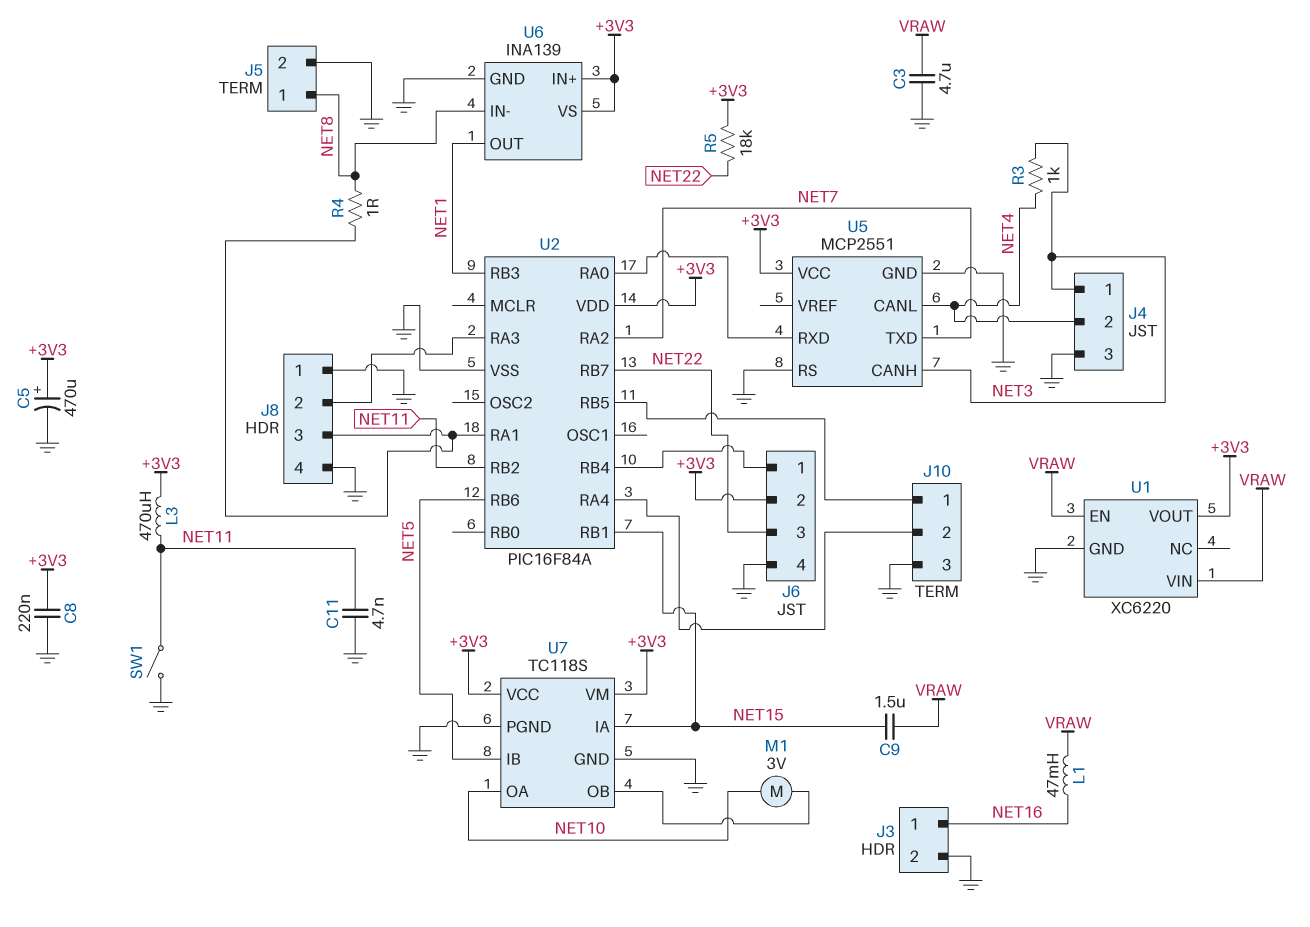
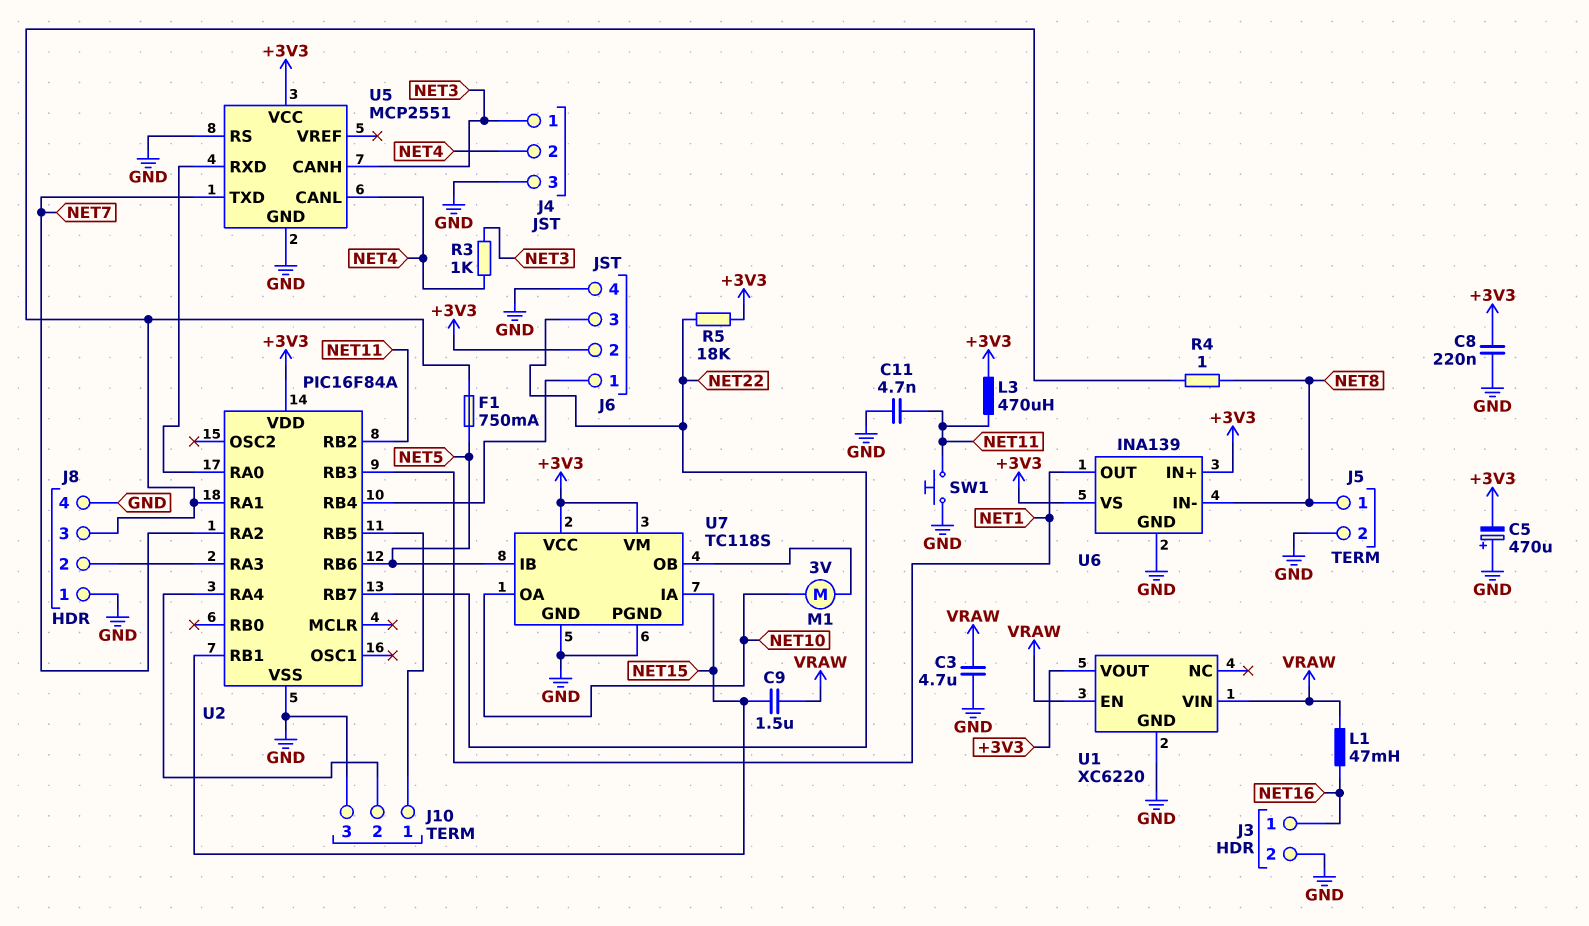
C5: 470uF (plus +3V3, minus GND) -> 470uF (plus GND, minus +3V3)
F1: none -> 750mA (J8/3, NET5)
SW1: switch (GND, NET11) -> button (GND, NET11)

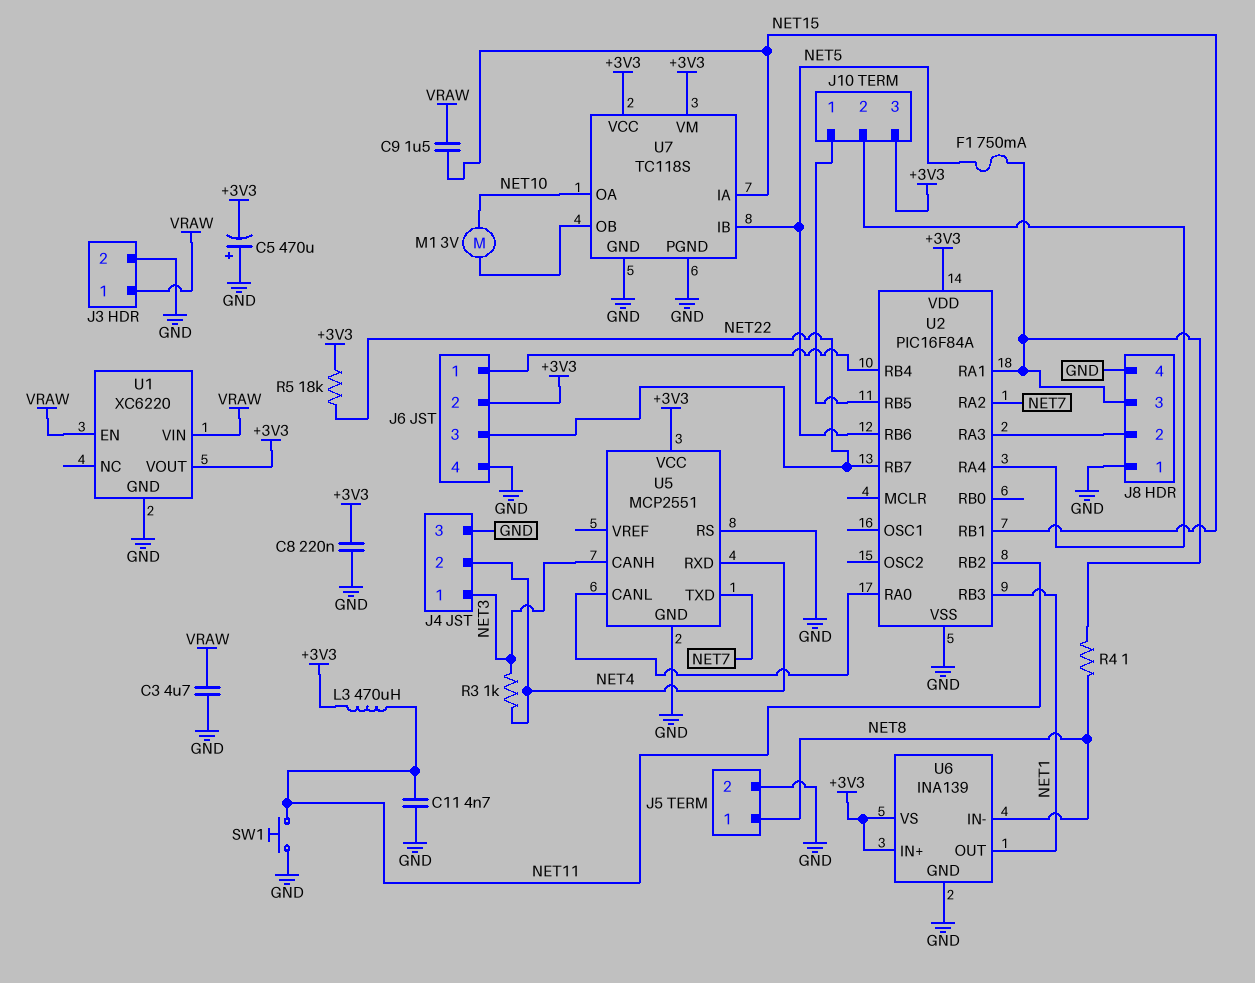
J3 pin 1: NET16 -> VRAW
J10 pin 3: GND -> +3V3
L1: 47mH (NET16, VRAW) -> none
U5 pin CANL: NET4 -> U2/RA0
U5 pin RXD: U2/RA0 -> NET4

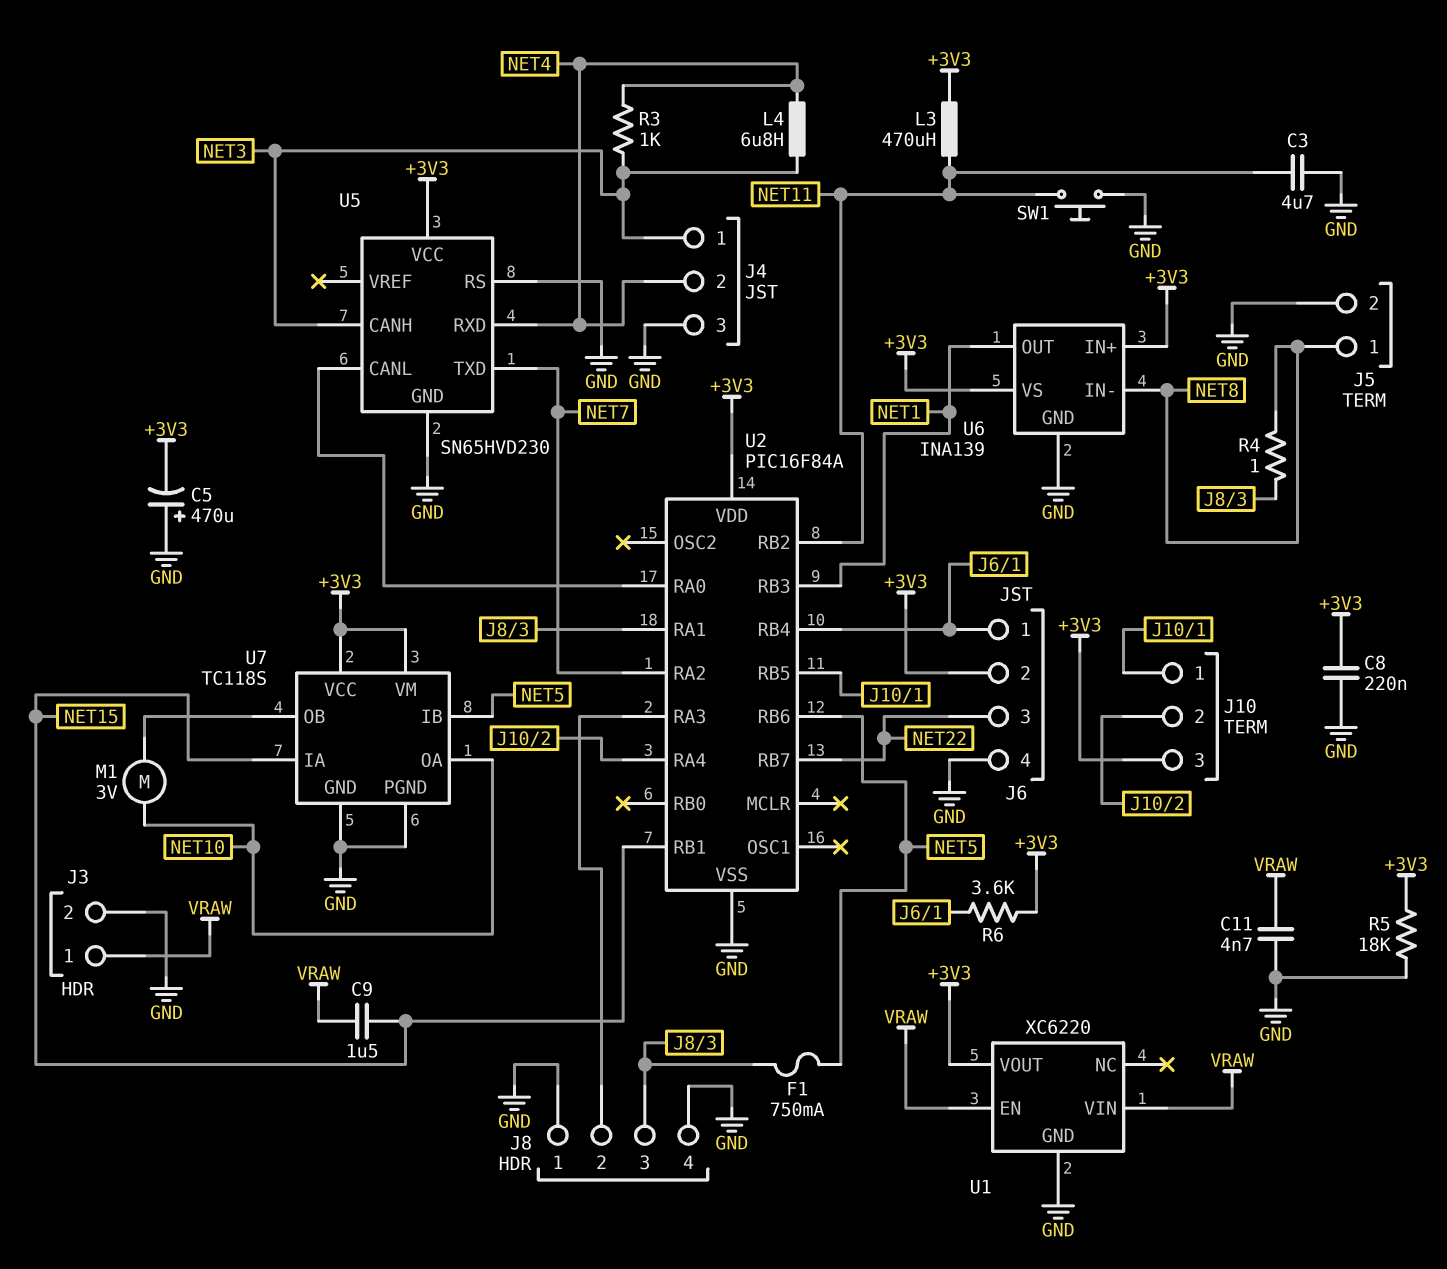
C3: 4.7uF (GND, VRAW) -> 4.7uF (GND, NET11)
C11: 4.7nF (GND, NET11) -> 4.7nF (GND, VRAW)
L4: none -> 6.8uH (NET3, NET4)
R5: 18k (+3V3, NET22) -> 18k (+3V3, GND)
R6: none -> 3.6k (+3V3, J6/1)
U5: MCP2551 -> SN65HVD230

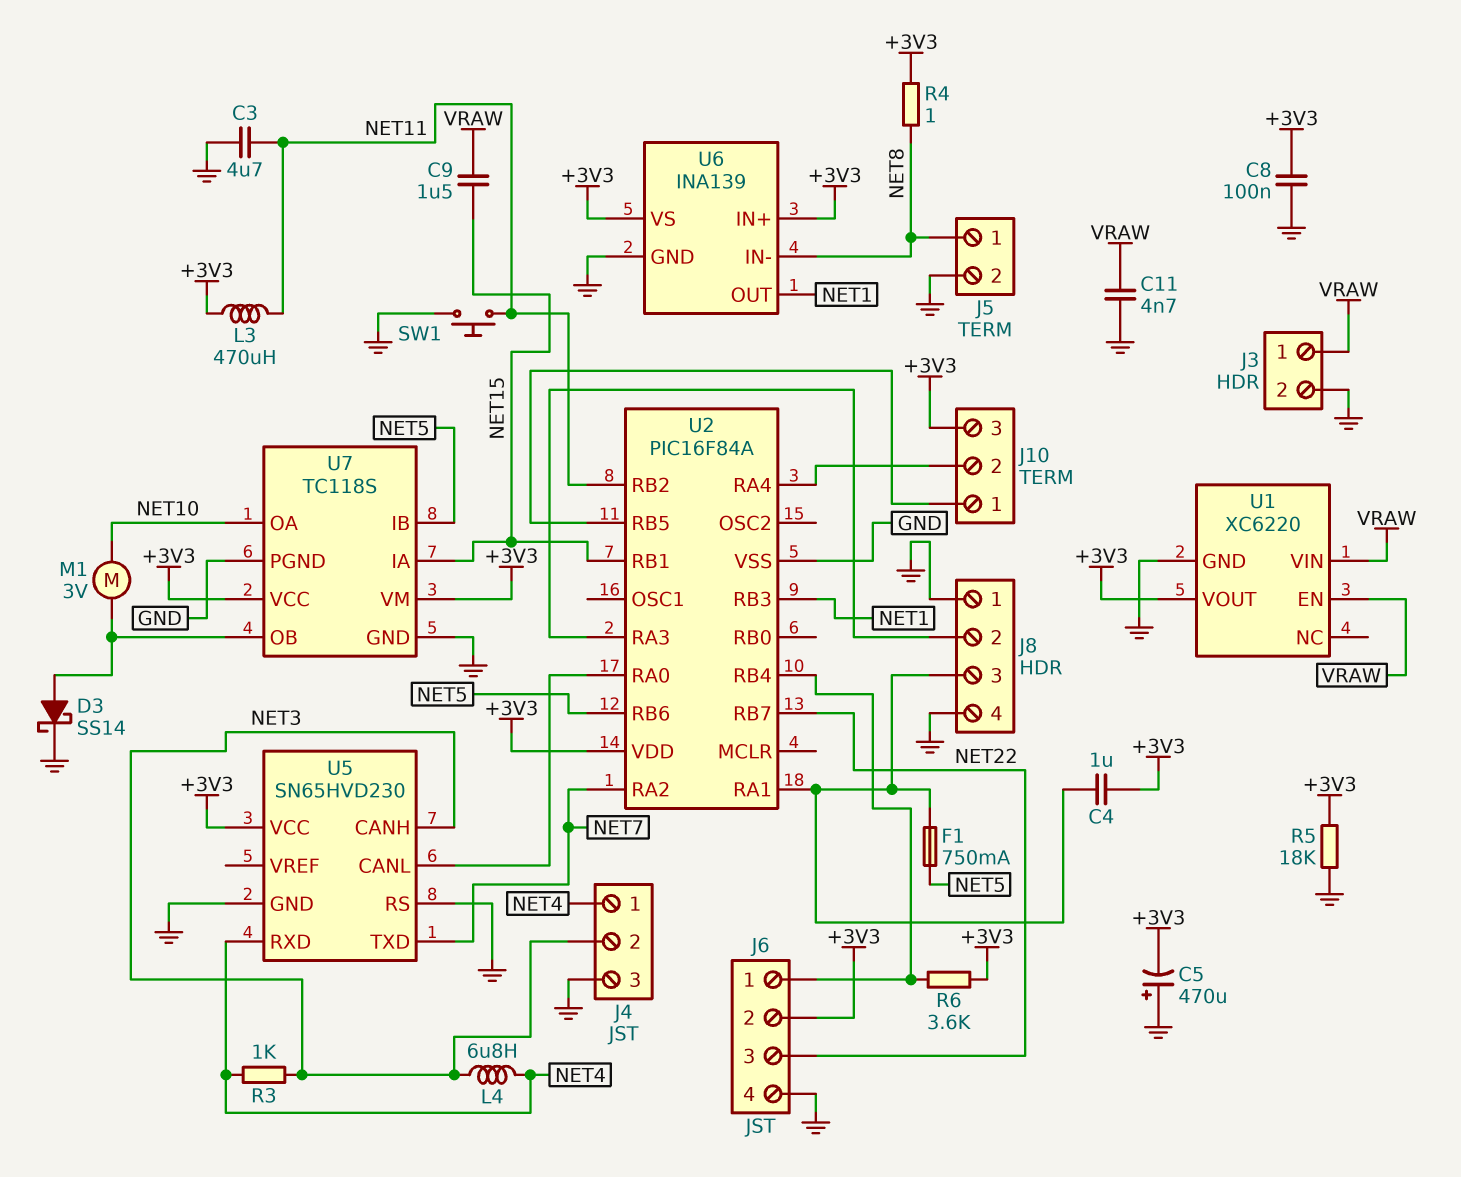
C4: none -> 1uF (+3V3, J8/3)
C8: 220nF (+3V3, GND) -> 100nF (+3V3, GND)
D3: none -> schottky SS14 (A U7/OB, K GND)
J4 pin 1: NET3 -> NET4
J4 pin 2: NET4 -> NET3
R4: 1 (J8/3, NET8) -> 1 (+3V3, NET8)

